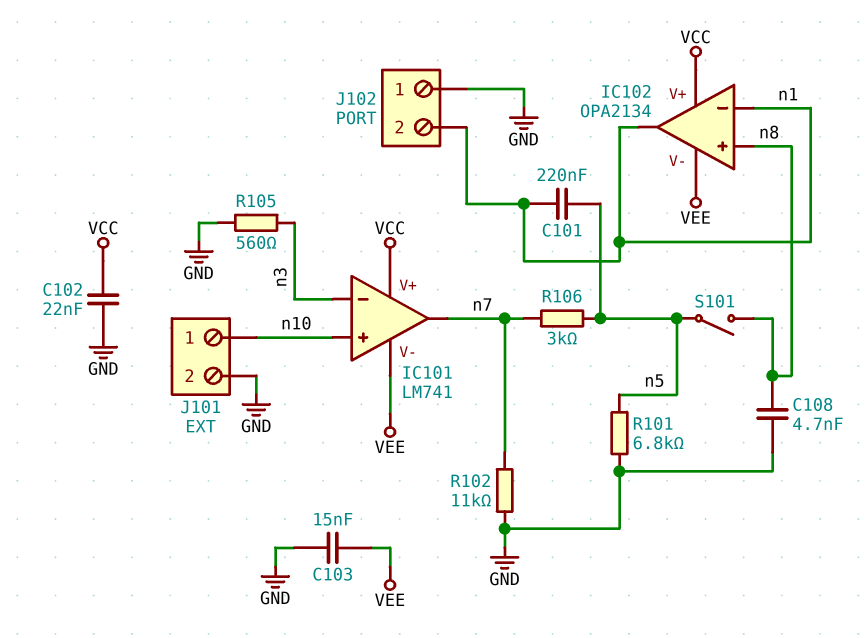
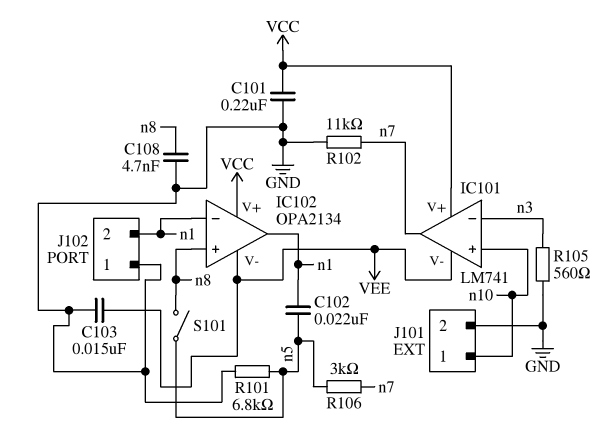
C101: 220nF (n1, n5) -> 220nF (GND, VCC)
C102: 22nF (GND, VCC) -> 22nF (n1, n5)

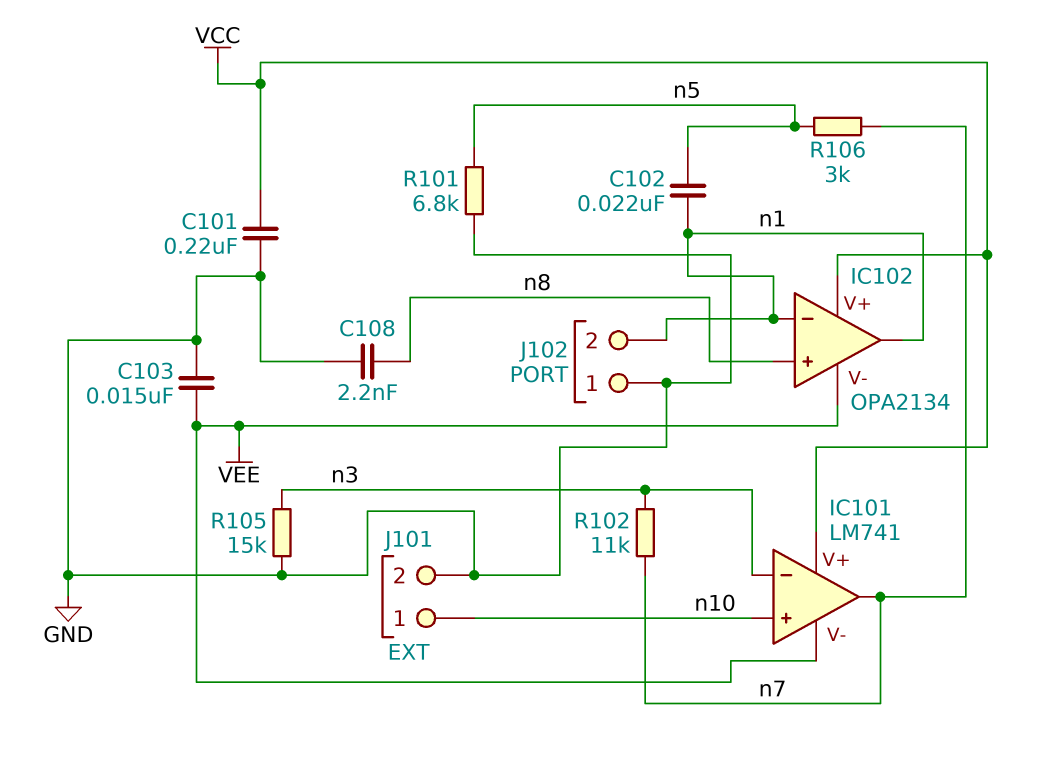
C108: 4.7nF (GND, n8) -> 2.2nF (GND, n8)
R102: 11k (GND, n7) -> 11k (n3, n7)
R105: 560 (GND, n3) -> 15k (GND, n3)
S101: switch (n5, n8) -> none

